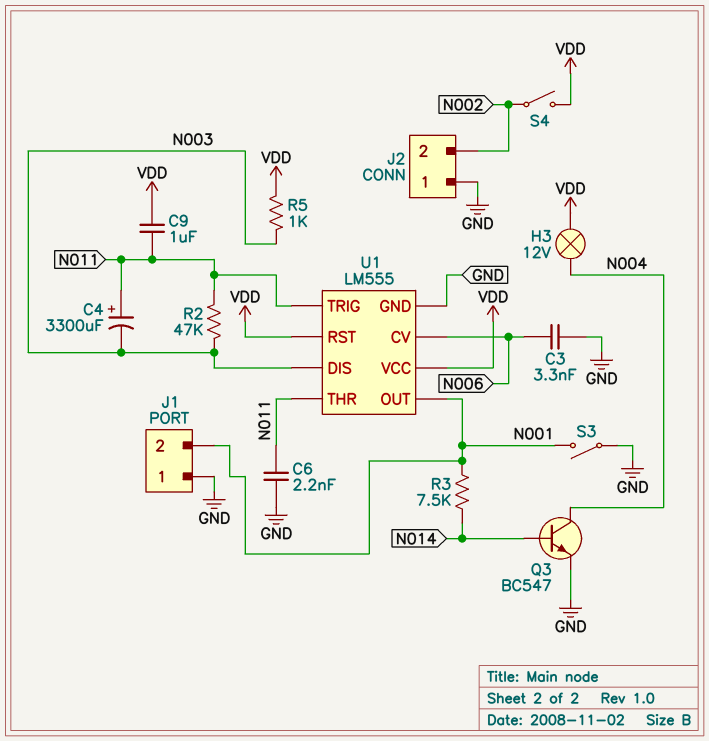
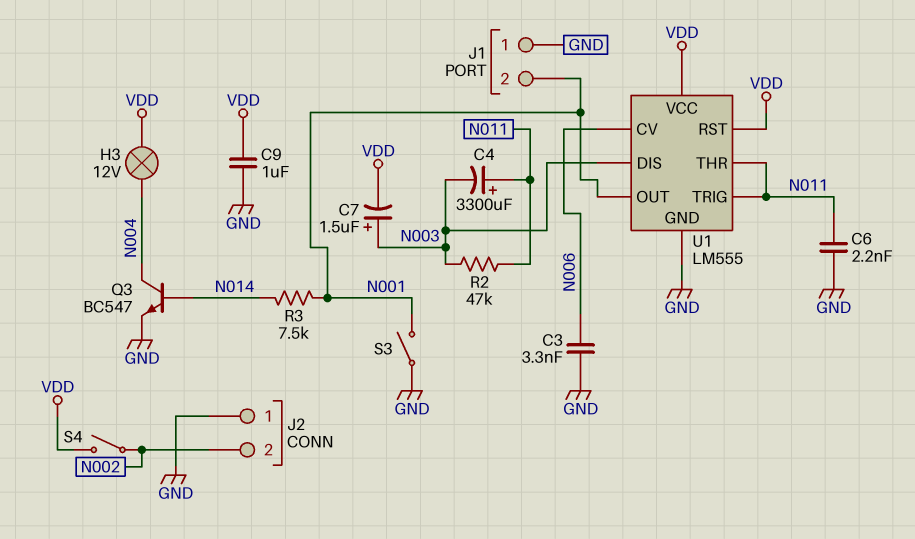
C7: none -> 1.5uF (plus N003, minus VDD)
C9: 1uF (N011, VDD) -> 1uF (GND, VDD)
R5: 1k (N003, VDD) -> none

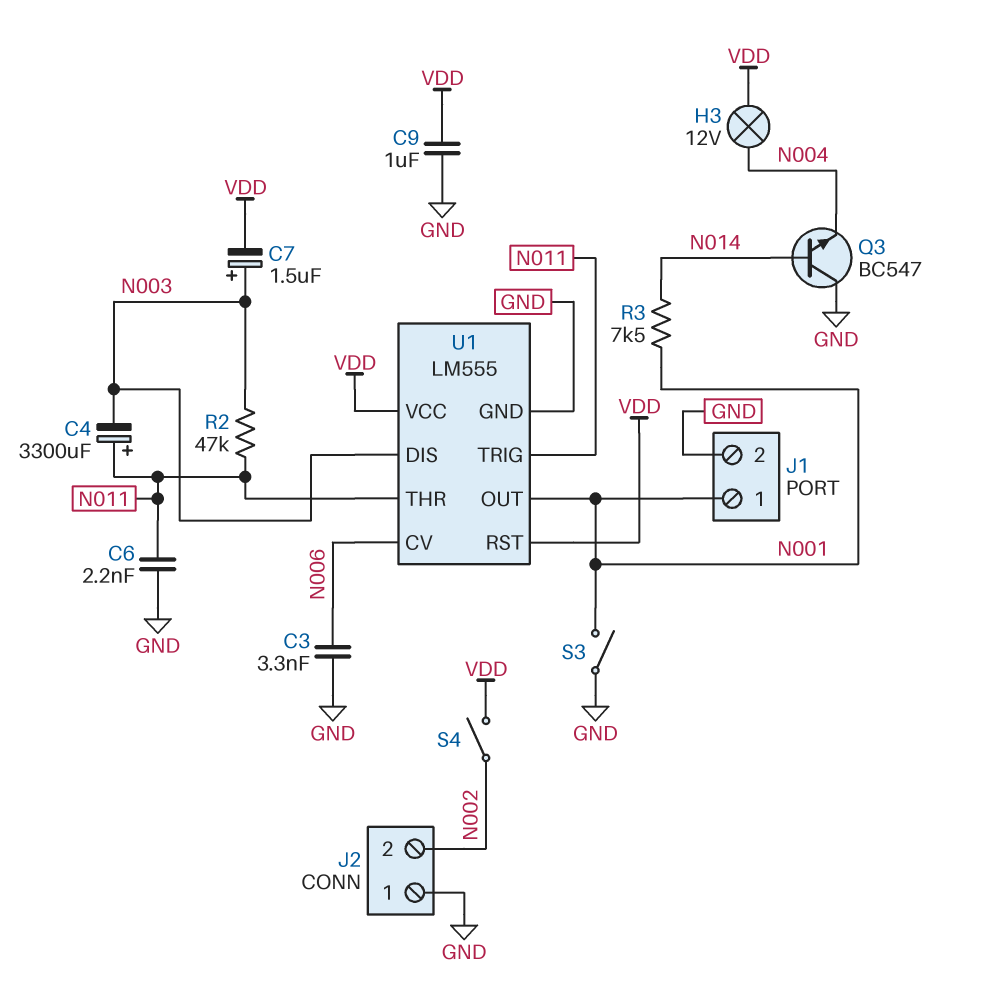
J1 pin 1: GND -> N001
J1 pin 2: N001 -> GND
Q3: NPN BC547 (B N014, C N004, E GND) -> NPN BC547 (B N014, C GND, E N004)

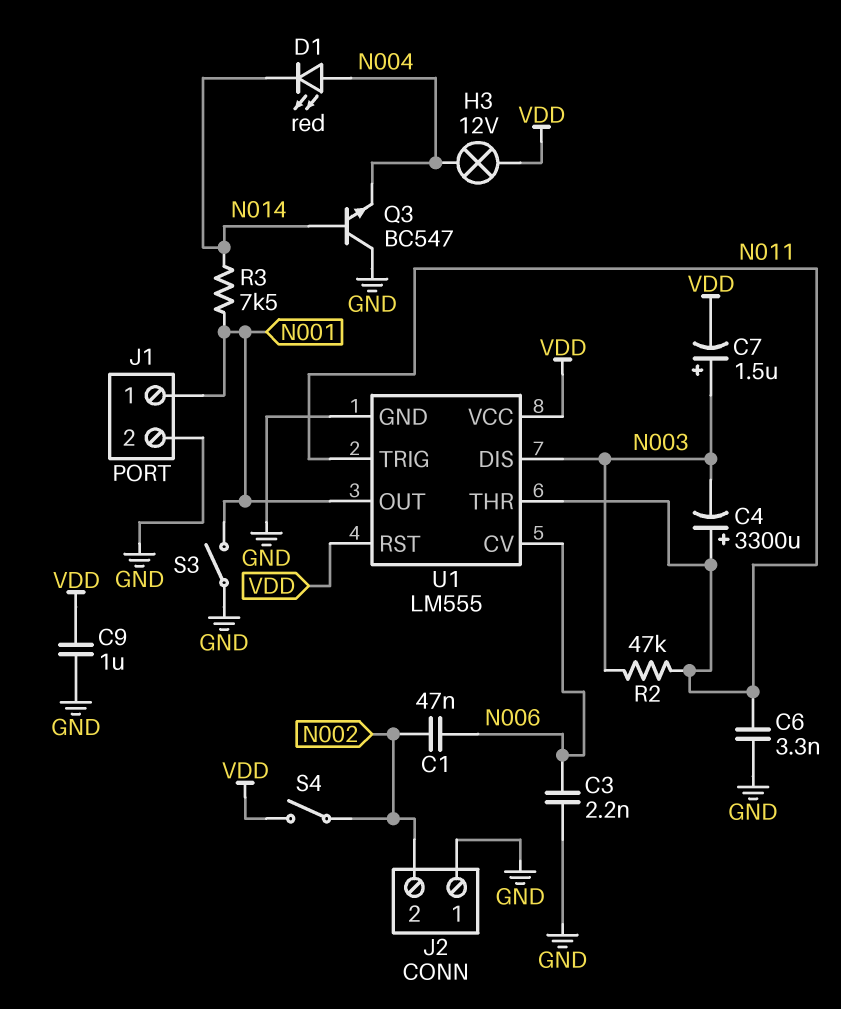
C1: none -> 47nF (N002, N006)
C3: 3.3nF (GND, N006) -> 2.2nF (GND, N006)
C6: 2.2nF (GND, N011) -> 3.3nF (GND, N011)
D1: none -> LED red (A N004, K N014)

